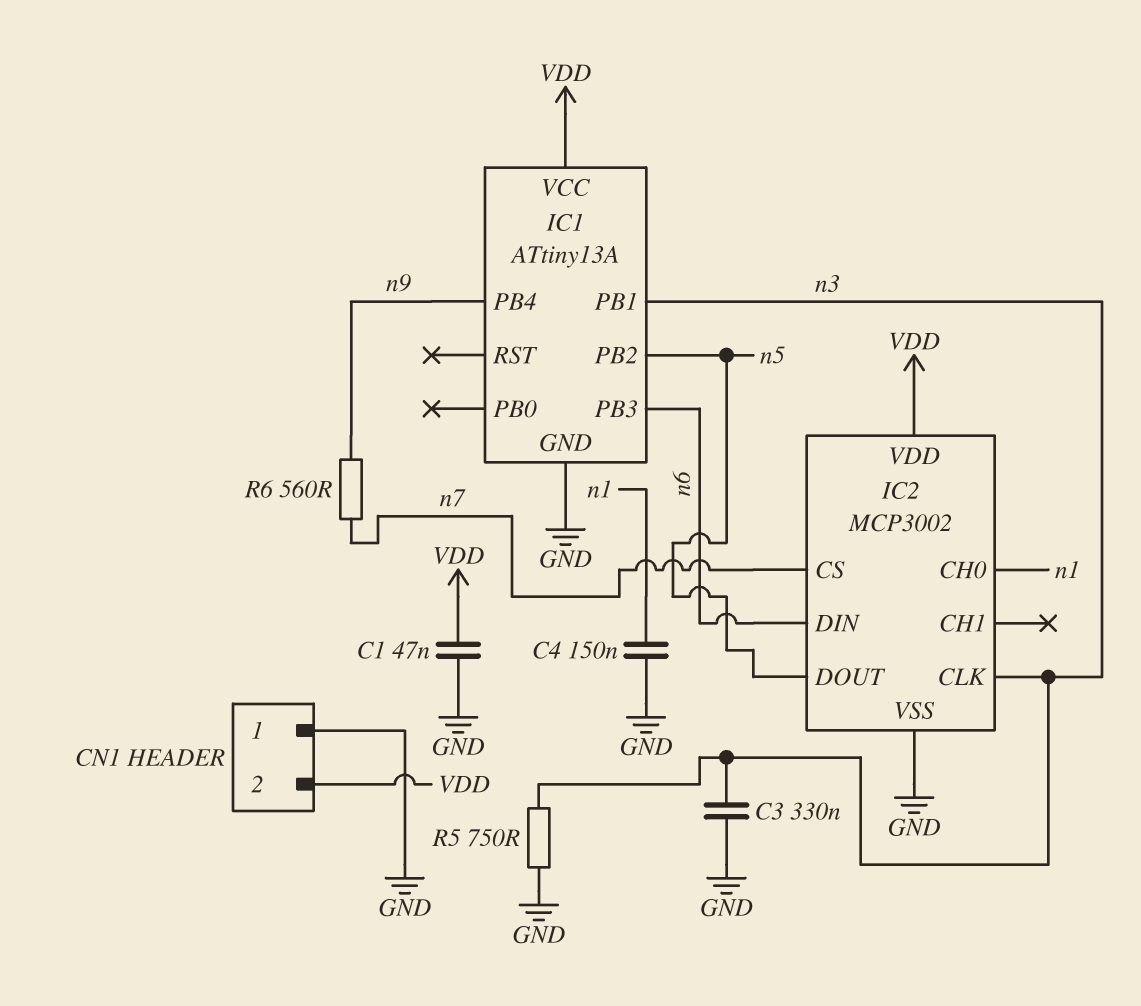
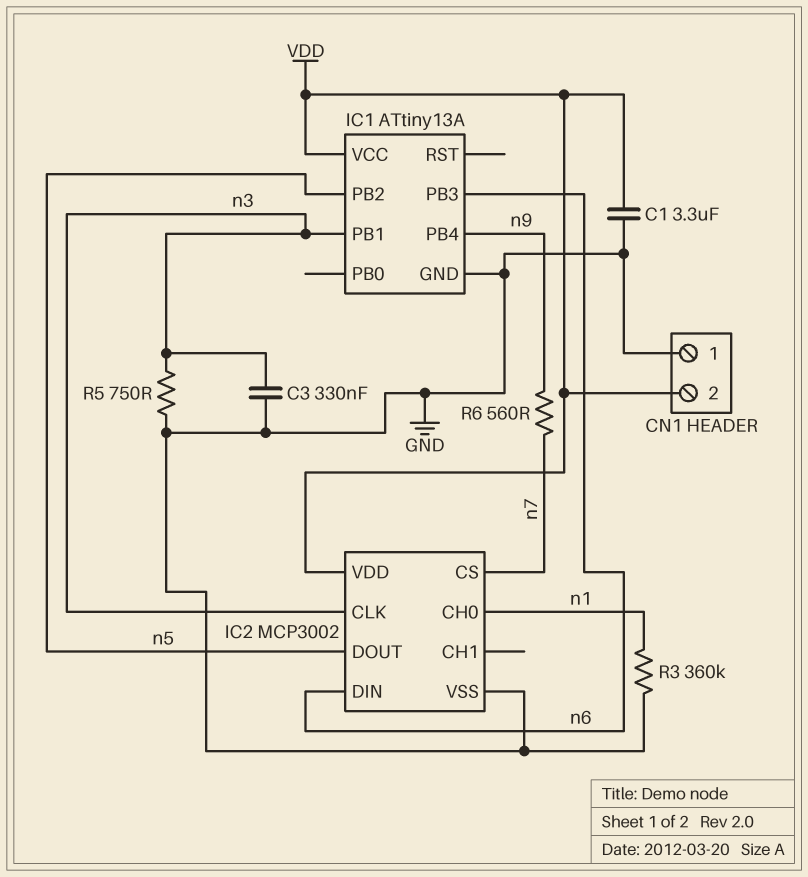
C1: 47nF (GND, VDD) -> 3.3uF (GND, VDD)
C4: 150nF (GND, n1) -> none
R3: none -> 360k (GND, n1)

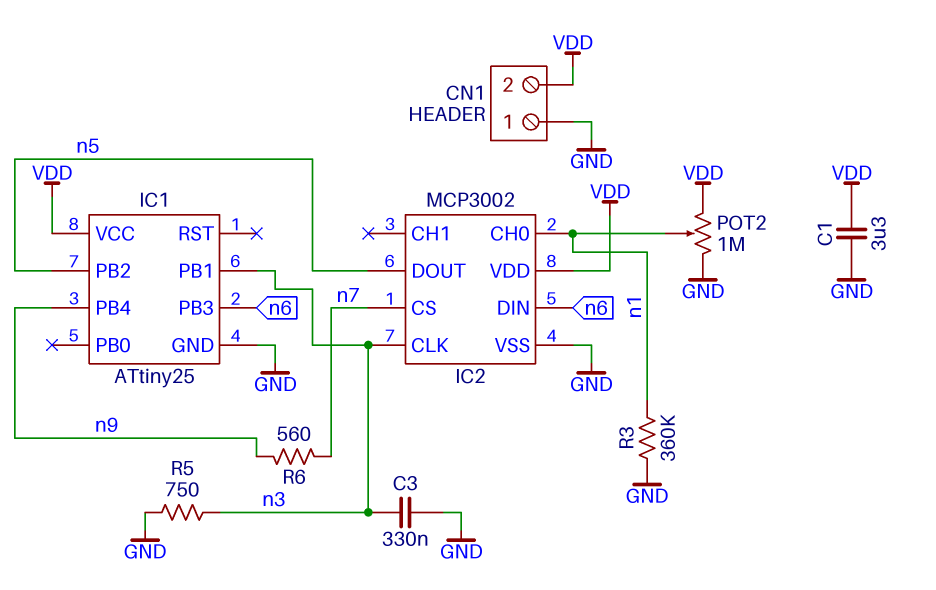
IC1: ATtiny13A -> ATtiny25
POT2: none -> 1M (GND, VDD, wiper n1)

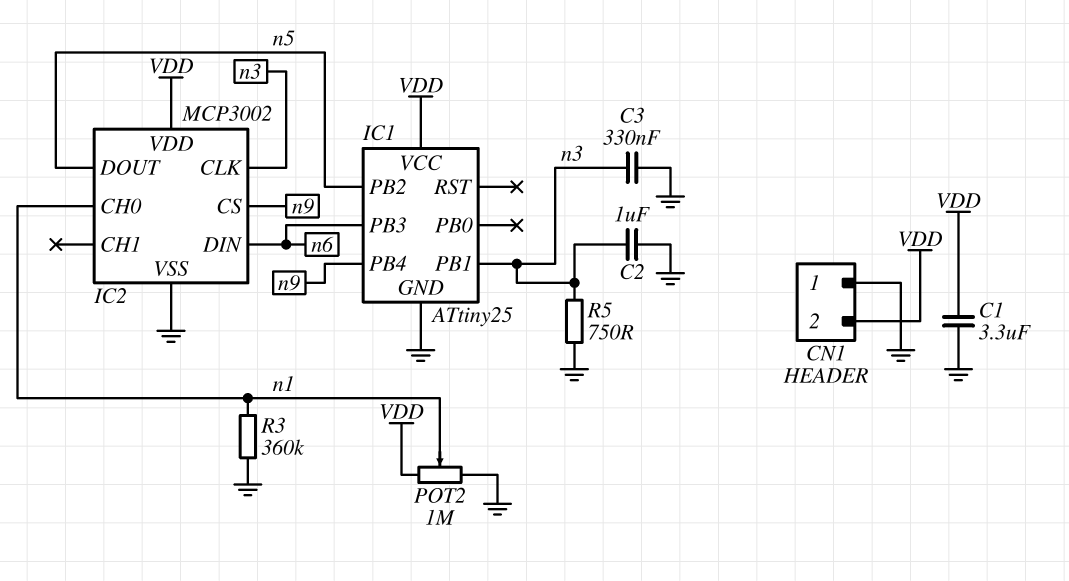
C2: none -> 1uF (GND, n3)
IC2 pin CS: n7 -> n9
R6: 560 (n7, n9) -> none

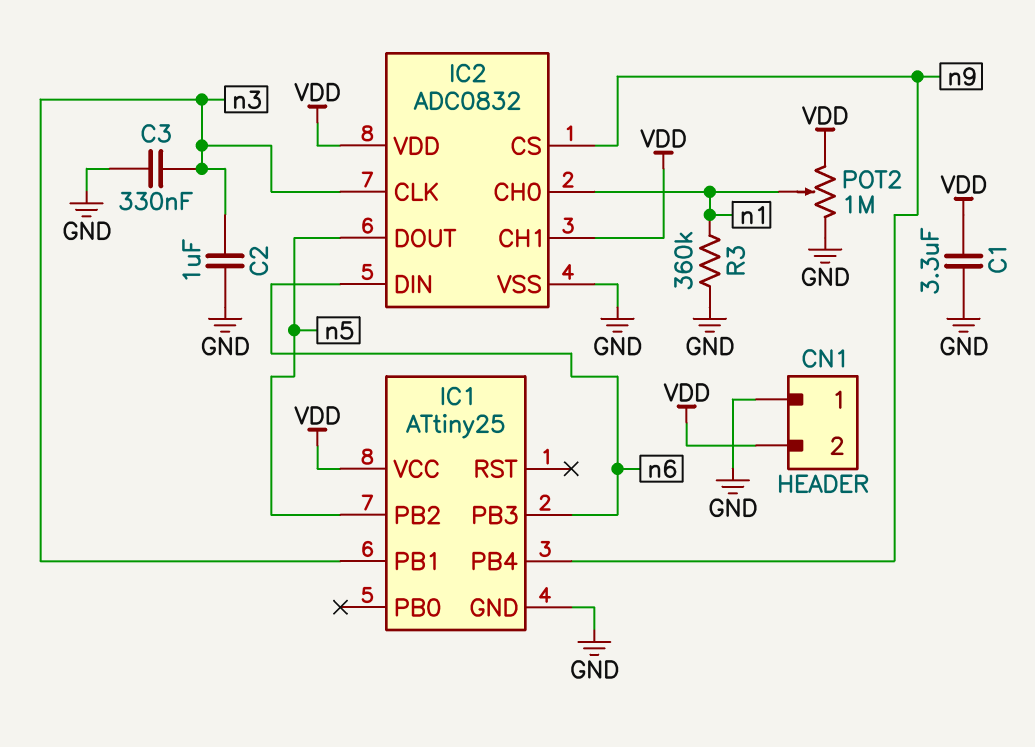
IC2: MCP3002 -> ADC0832
IC2 pin CH1: none -> VDD
R5: 750 (GND, n3) -> none

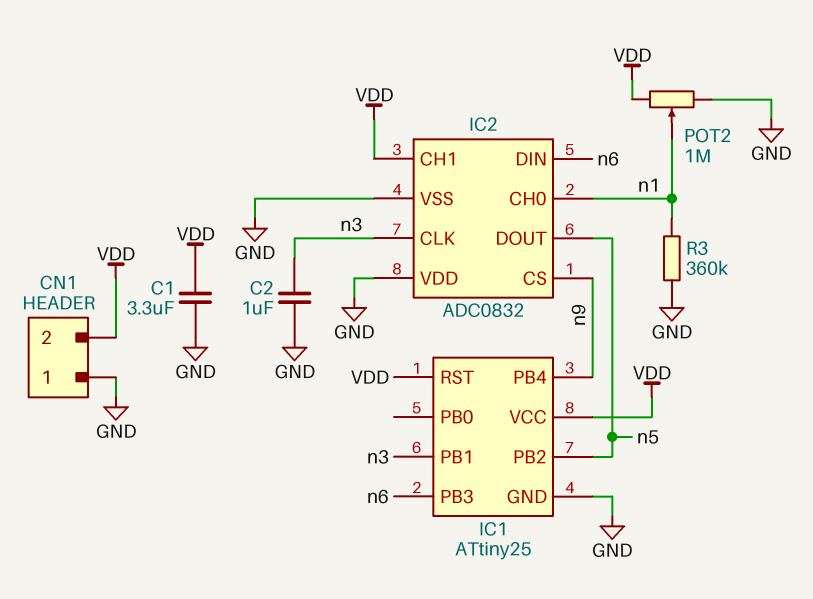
C3: 330nF (GND, n3) -> none
IC1 pin RST: none -> VDD
IC2 pin VDD: VDD -> GND

